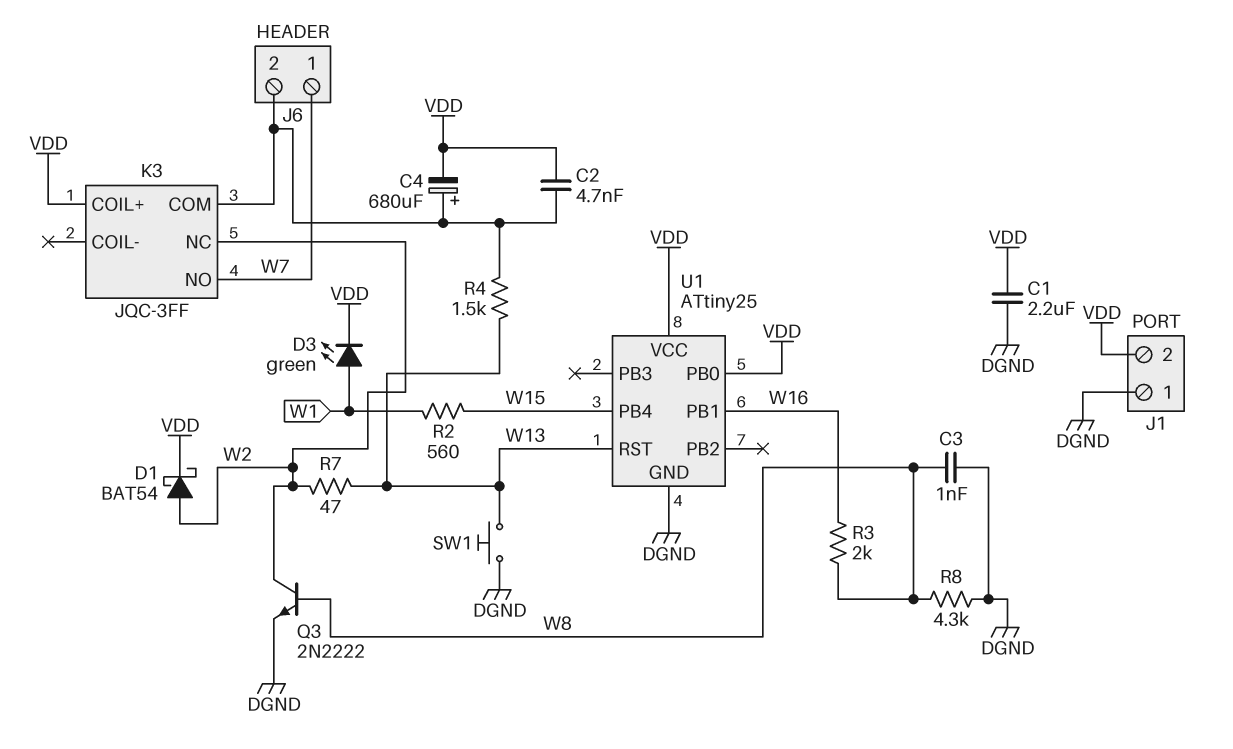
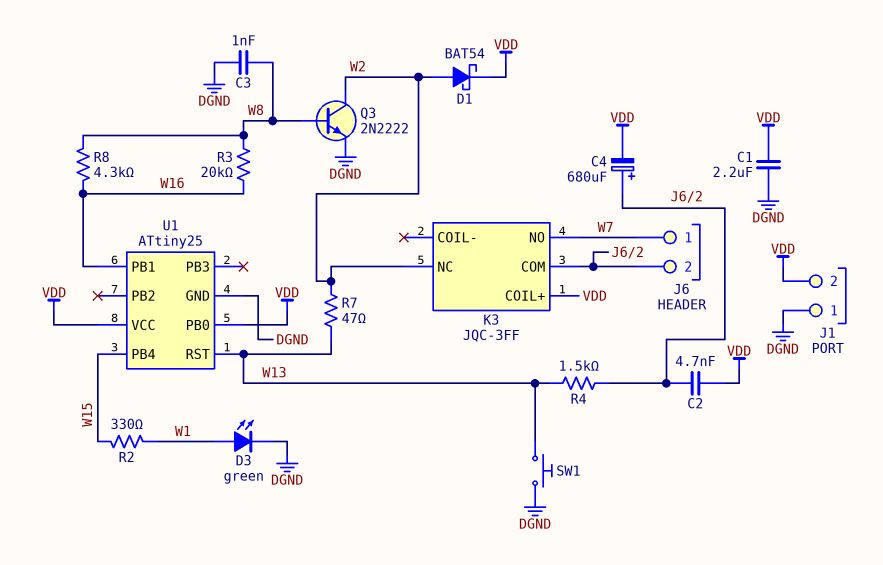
D3: LED green (A W1, K VDD) -> LED green (A W1, K DGND)
R2: 560 (W1, W15) -> 330 (W1, W15)
R3: 2k (W8, W16) -> 20k (W8, W16)
R8: 4.3k (DGND, W8) -> 4.3k (W8, W16)

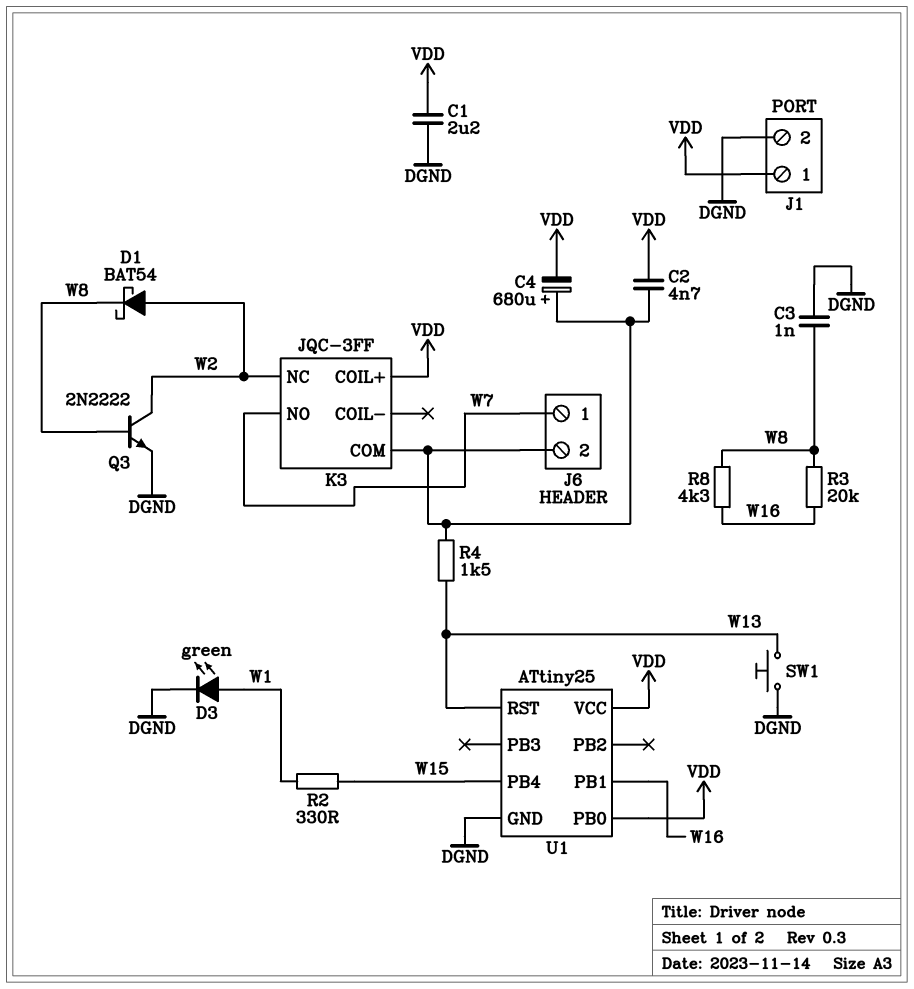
D1: schottky BAT54 (A W2, K VDD) -> schottky BAT54 (A W2, K W8)
J1 pin 1: DGND -> VDD
J1 pin 2: VDD -> DGND
R7: 47 (W2, W13) -> none

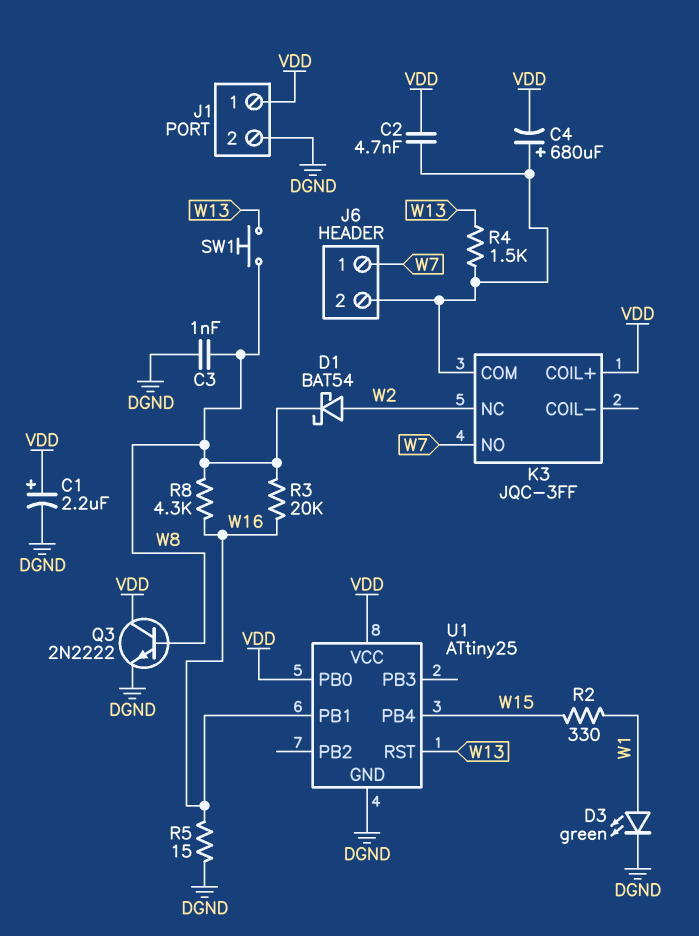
C1: 2.2uF (DGND, VDD) -> 2.2uF (plus VDD, minus DGND)
Q3: NPN 2N2222 (B W8, C W2, E DGND) -> NPN 2N2222 (B W8, C VDD, E DGND)
R5: none -> 15 (DGND, W16)
SW1: button (DGND, W13) -> button (W8, W13)

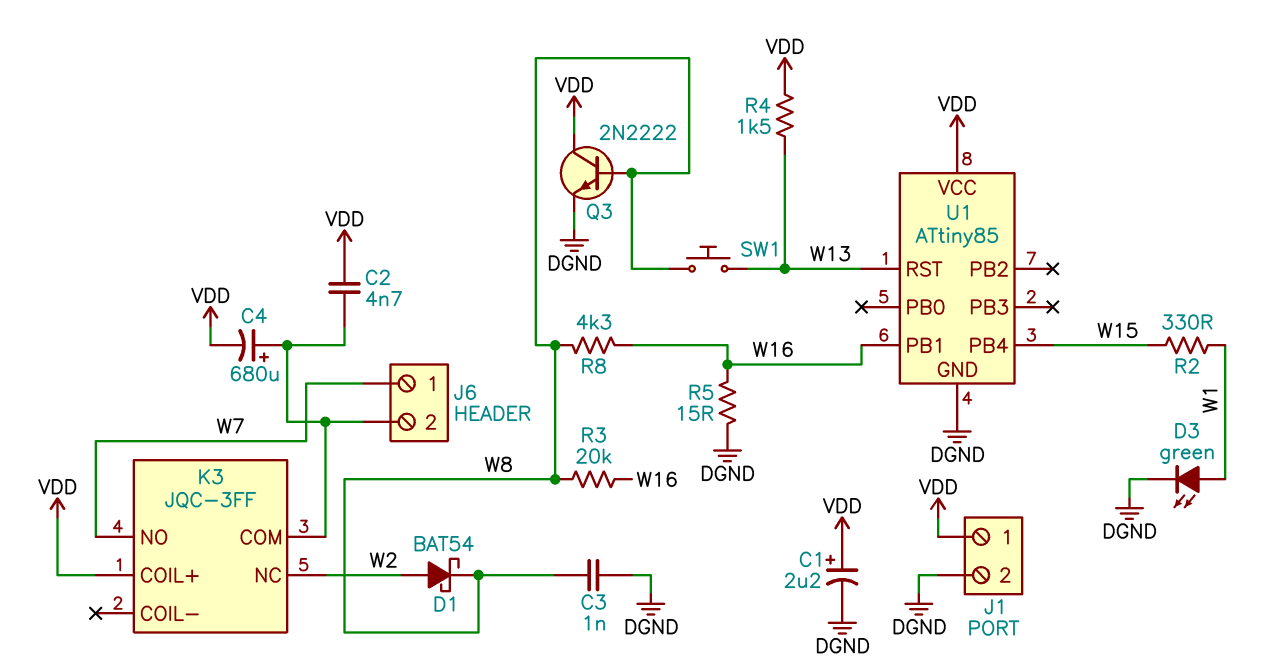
R4: 1.5k (J6/2, W13) -> 1.5k (VDD, W13)
U1: ATtiny25 -> ATtiny85
U1 pin PB0: VDD -> none

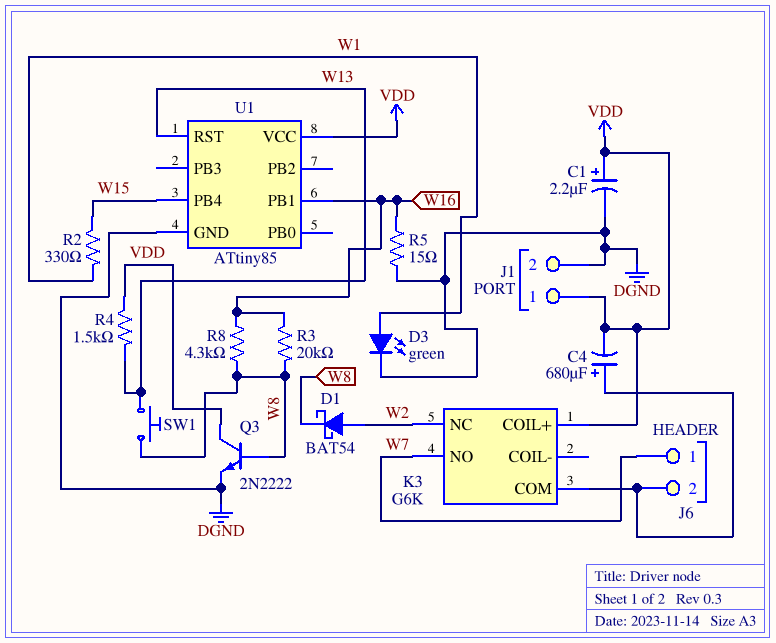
C2: 4.7nF (J6/2, VDD) -> none
C3: 1nF (DGND, W8) -> none
K3: JQC-3FF -> G6K

